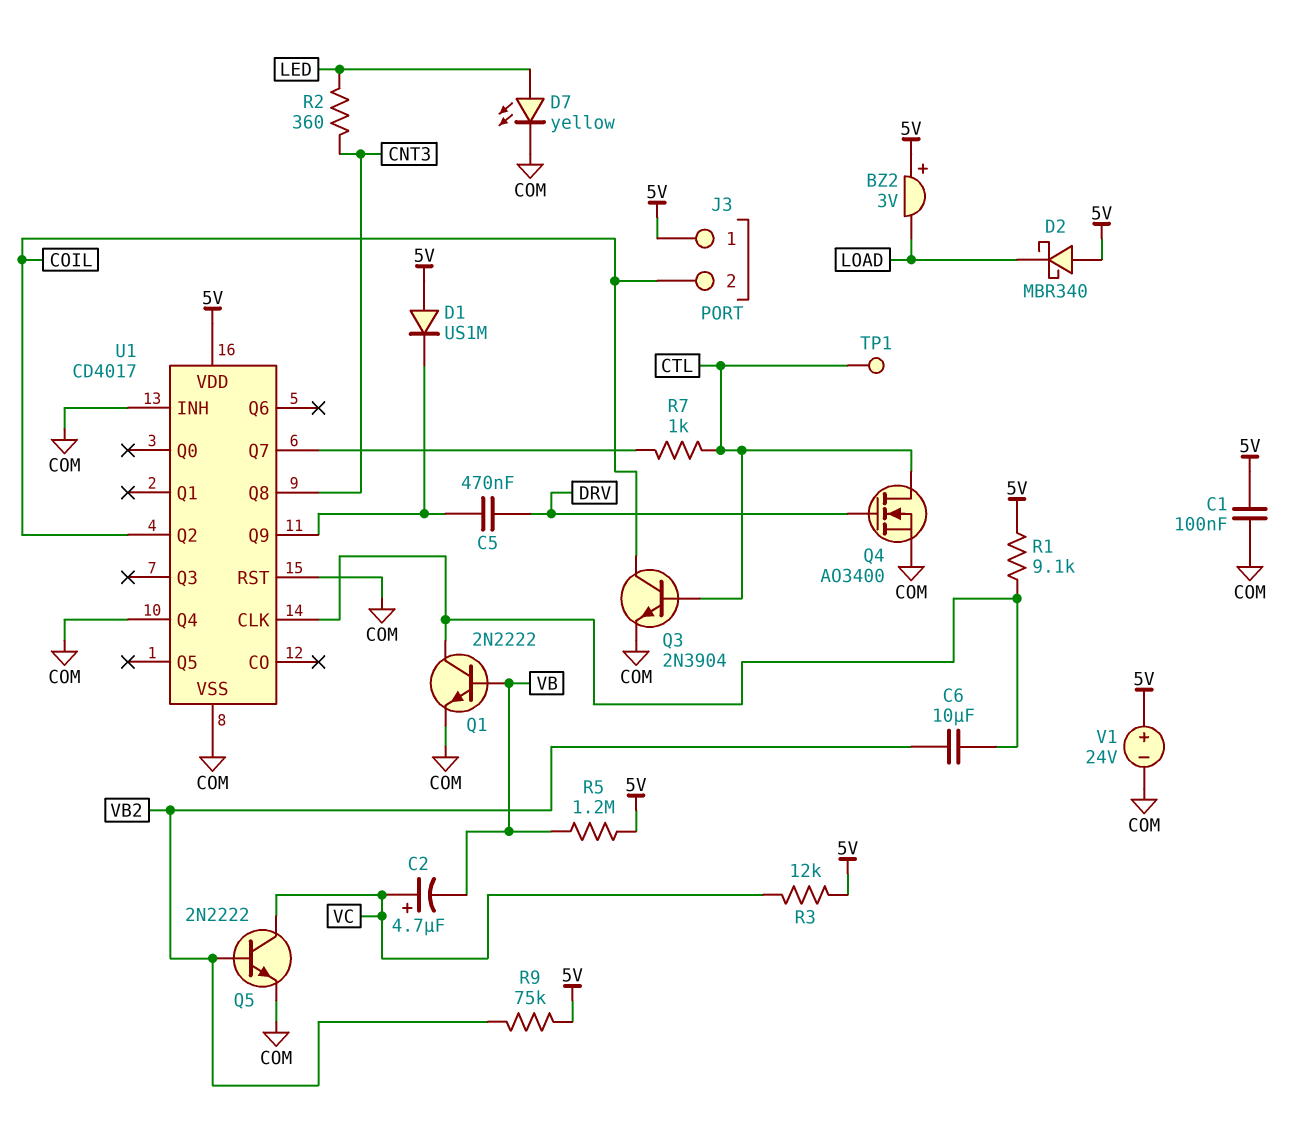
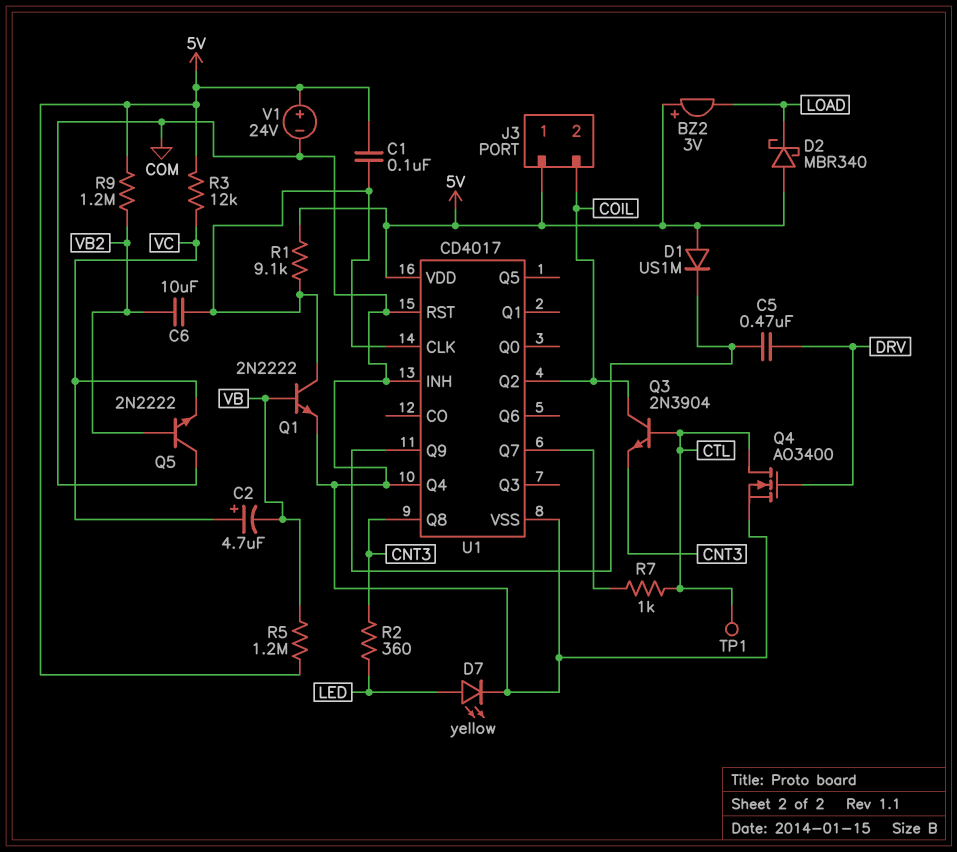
C1: 100nF (5V, COM) -> 100nF (5V, U1/CLK)
Q3: NPN 2N3904 (B CTL, C COIL, E COM) -> NPN 2N3904 (B CTL, C COIL, E CNT3)
Q5: NPN 2N2222 (B VB2, C VC, E COM) -> NPN 2N2222 (B VB2, C COM, E VC)
R9: 75k (5V, VB2) -> 1.2M (5V, VB2)

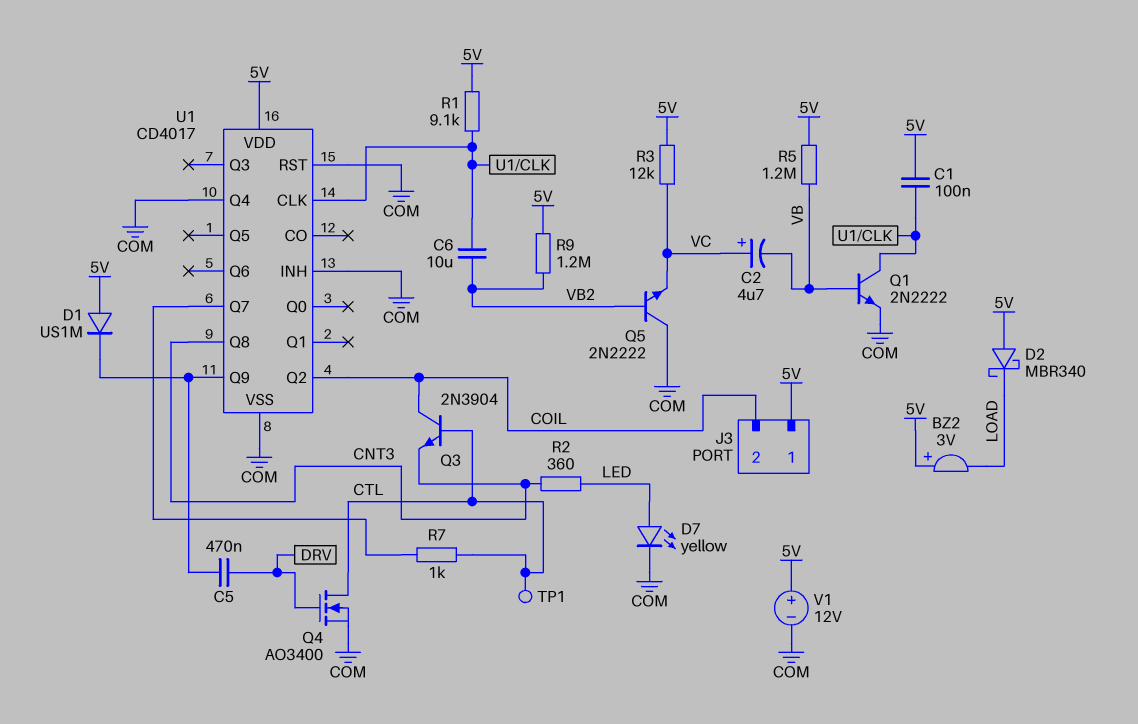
V1: 24V (plus 5V, minus COM) -> 12V (plus 5V, minus COM)

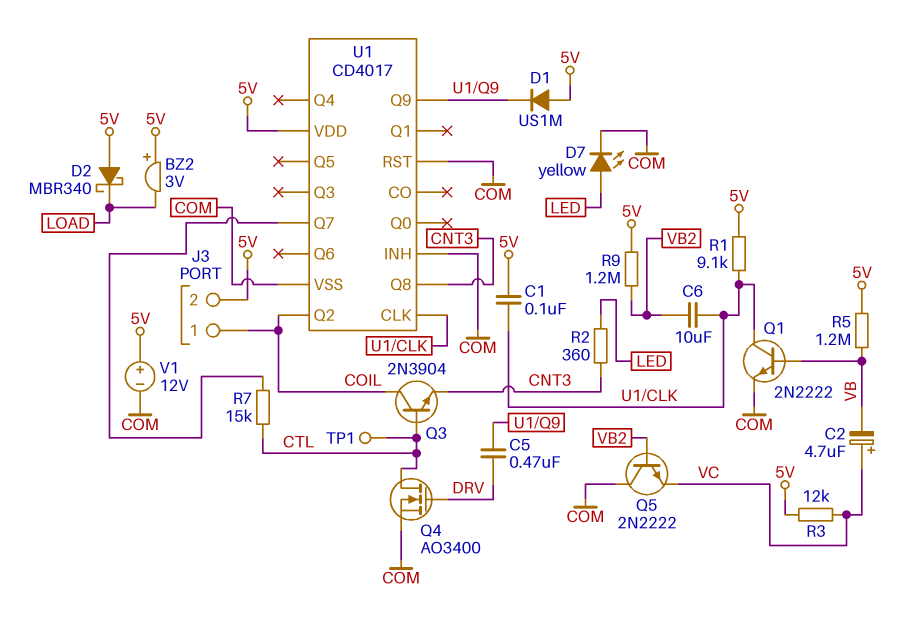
J3 pin 1: 5V -> COIL
J3 pin 2: COIL -> 5V
R7: 1k (CTL, U1/Q7) -> 15k (CTL, U1/Q7)
U1 pin Q4: COM -> none

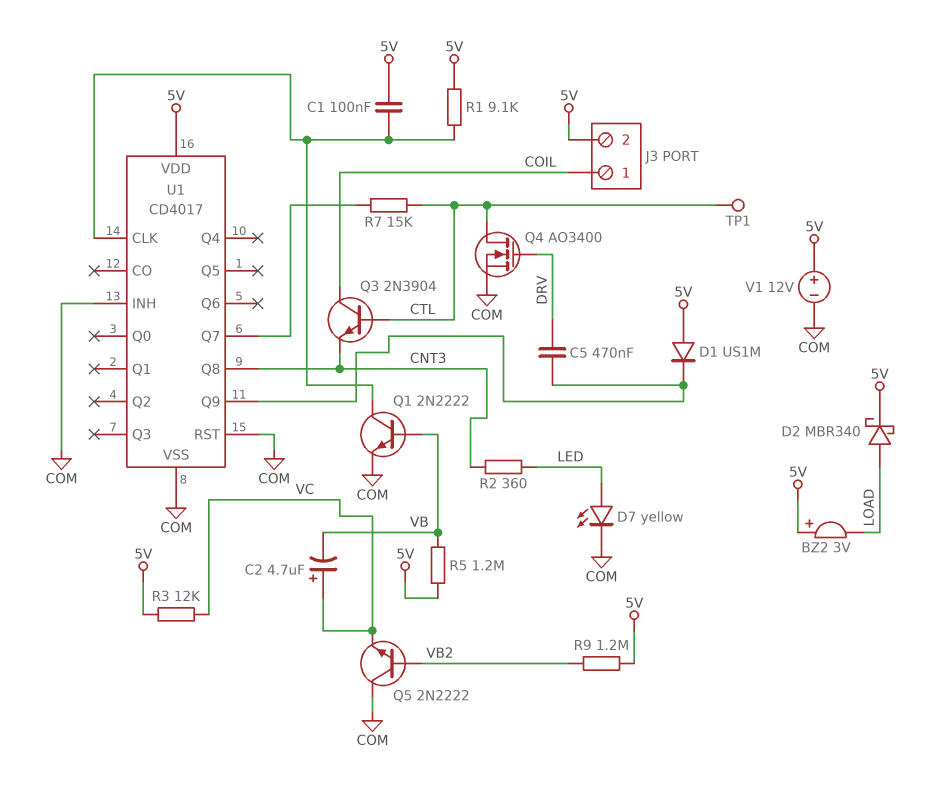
C6: 10uF (U1/CLK, VB2) -> none
D2: schottky MBR340 (A 5V, K LOAD) -> schottky MBR340 (A LOAD, K 5V)
U1 pin Q2: COIL -> none

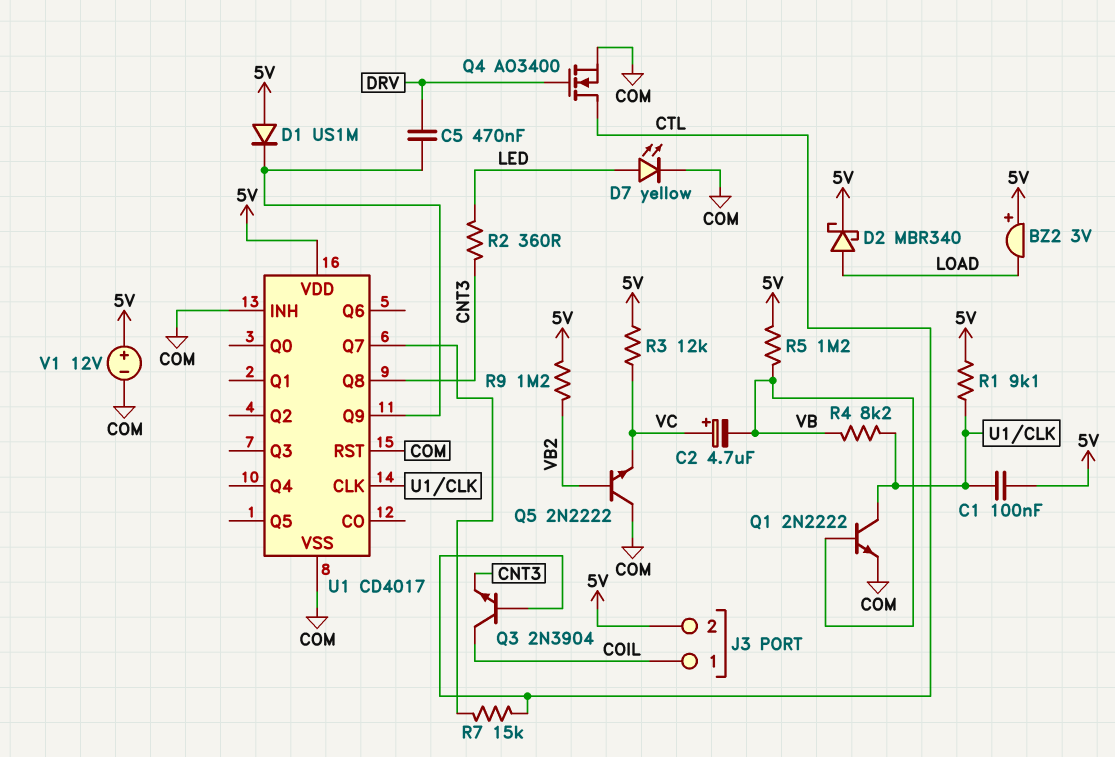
R4: none -> 8.2k (U1/CLK, VB)
TP1: test point (CTL) -> none

